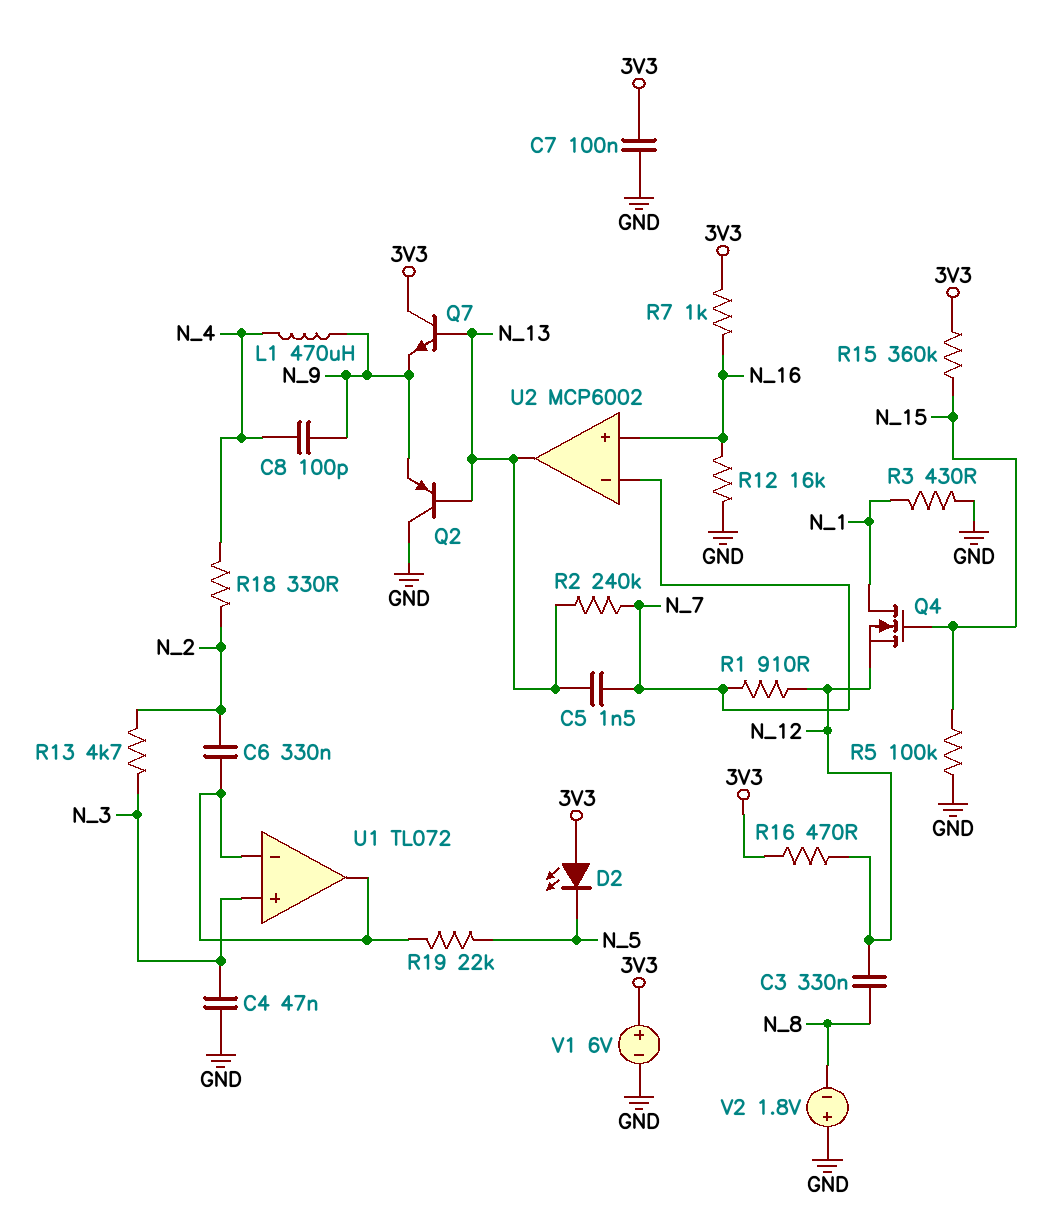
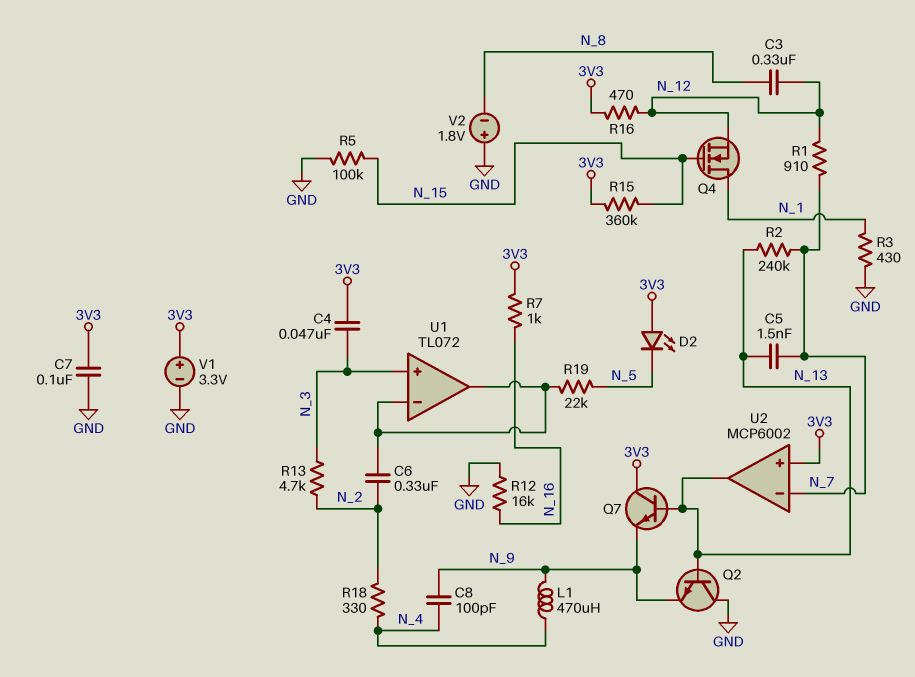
C4: 47nF (GND, N_3) -> 47nF (3V3, N_3)
Q2: PNP (B N_13, C GND, E N_9) -> NPN (B N_13, C GND, E N_9)
U2 pin in+: N_16 -> 3V3
V1: 6V (plus 3V3, minus GND) -> 3.3V (plus 3V3, minus GND)

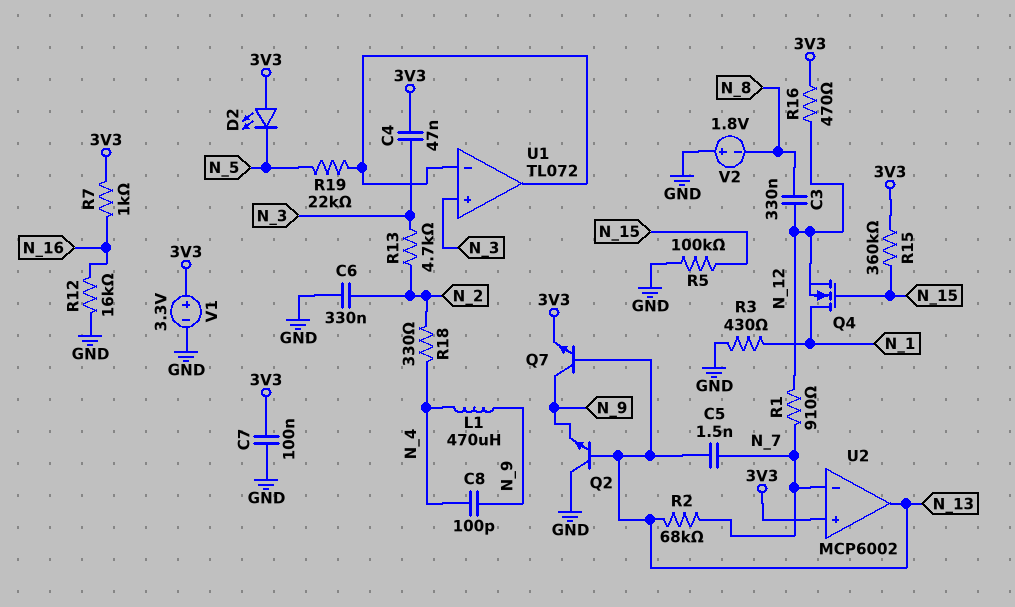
C6: 330nF (N_2, U1/in-) -> 330nF (GND, N_2)
Q7: NPN (B N_13, C 3V3, E N_9) -> NPN (B N_13, C N_9, E 3V3)
R2: 240k (N_7, N_13) -> 68k (N_7, N_13)

